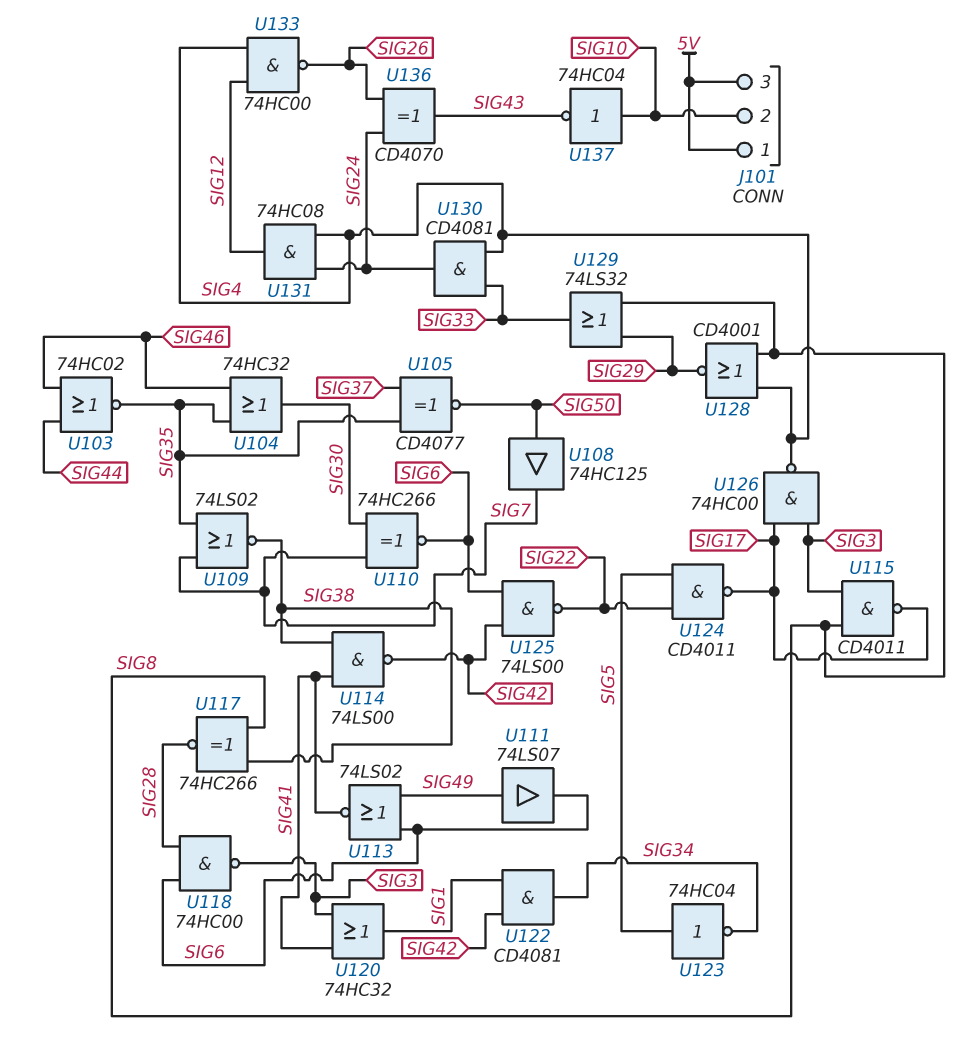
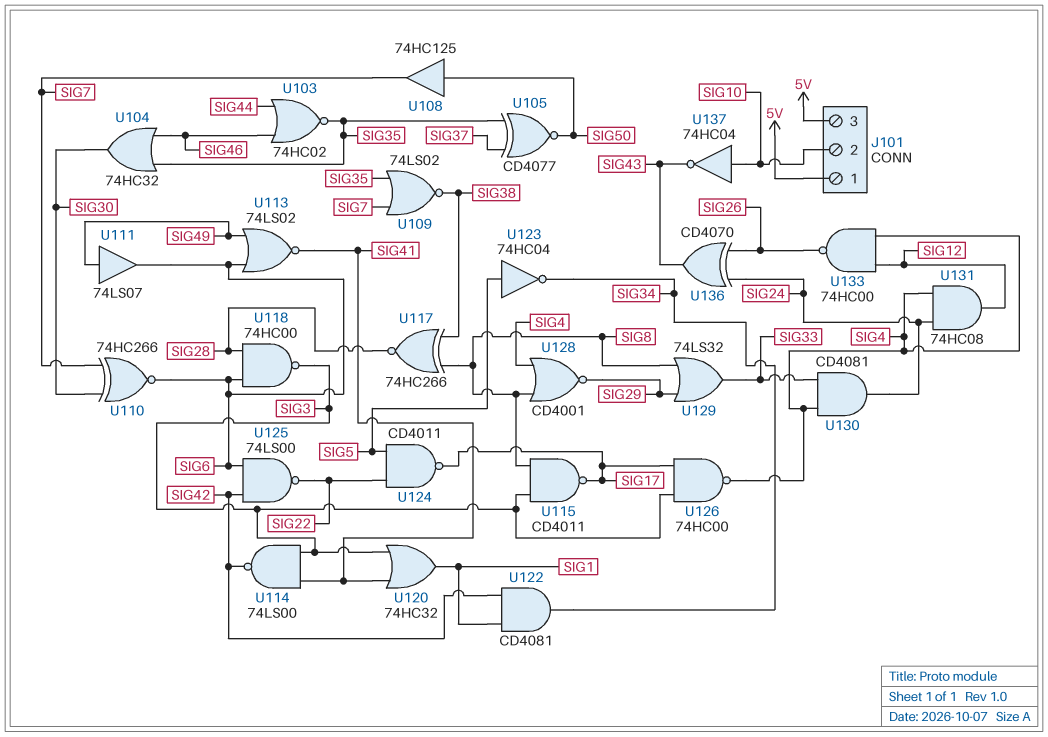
U114: NAND 74LS00 (in SIG38, in SIG41, out SIG42) -> NAND 74LS00 (in SIG3, in SIG41, out SIG42)

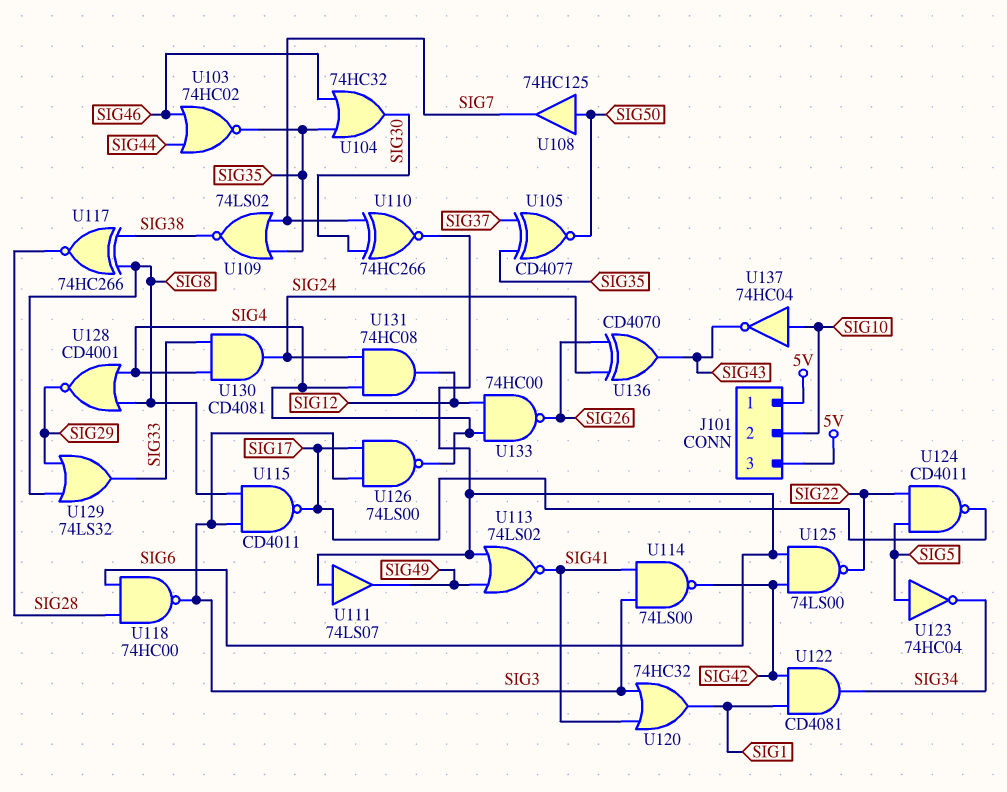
U111: buffer 74LS07 (in SIG49, out SIG6) -> buffer 74LS07 (in SIG6, out SIG49)
U126: NAND 74HC00 (in SIG3, in SIG17, out SIG4) -> NAND 74LS00 (in SIG3, in SIG17, out SIG4)

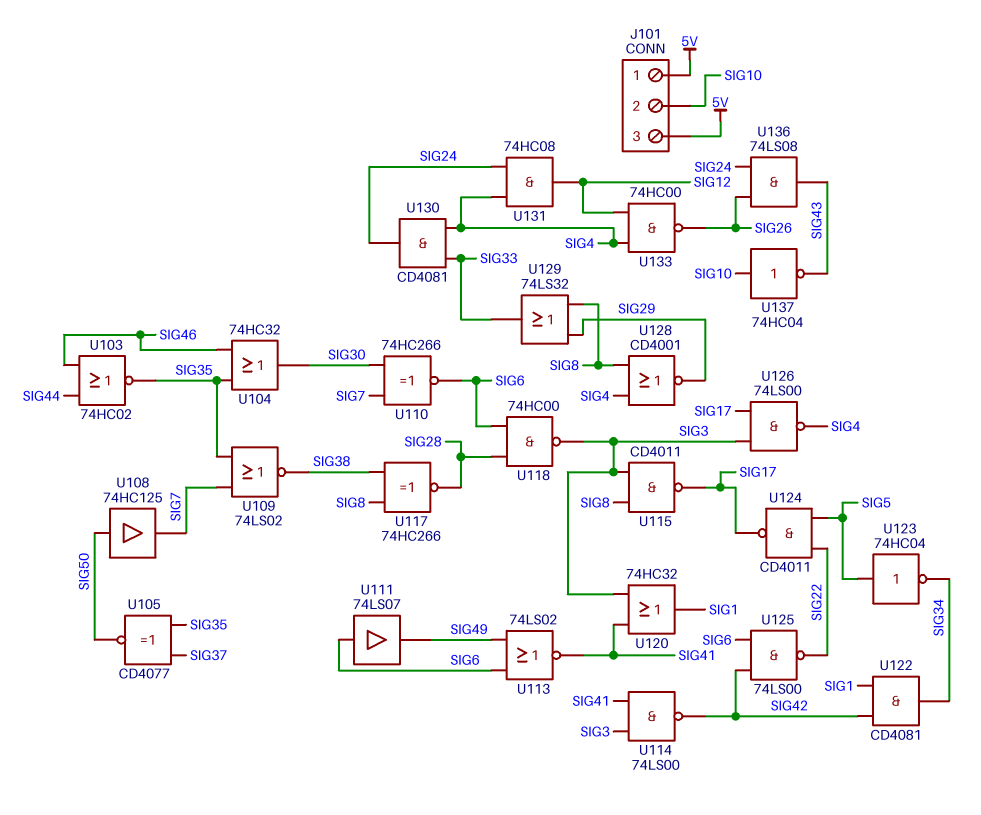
U136: XOR CD4070 (in SIG24, in SIG26, out SIG43) -> AND 74LS08 (in SIG24, in SIG26, out SIG43)

